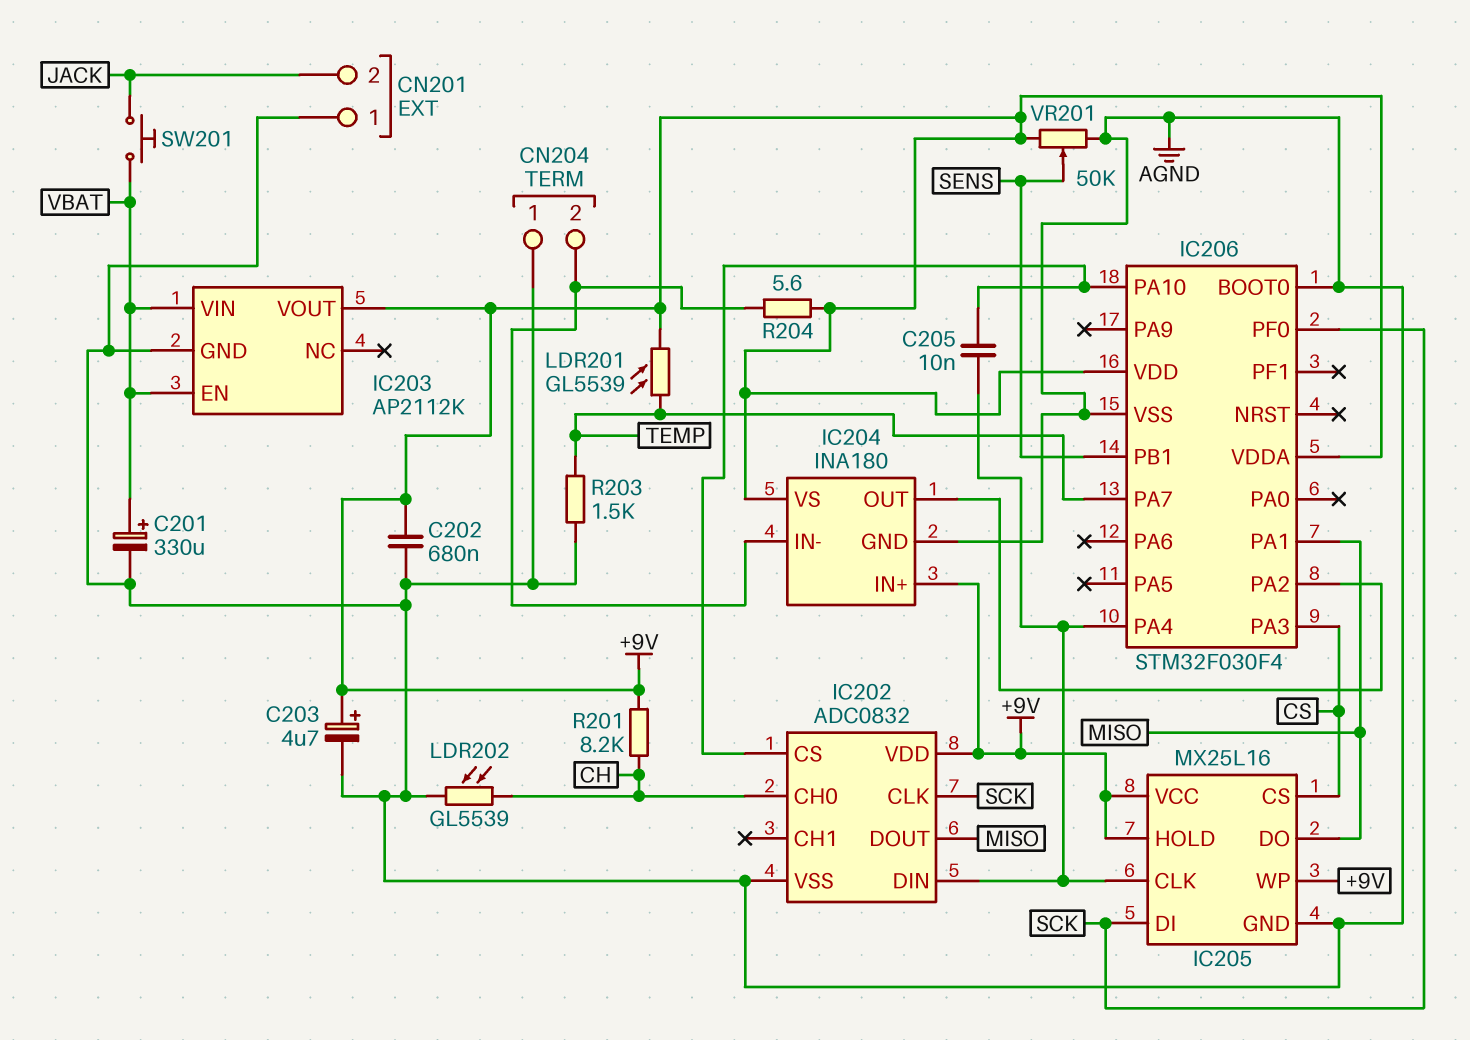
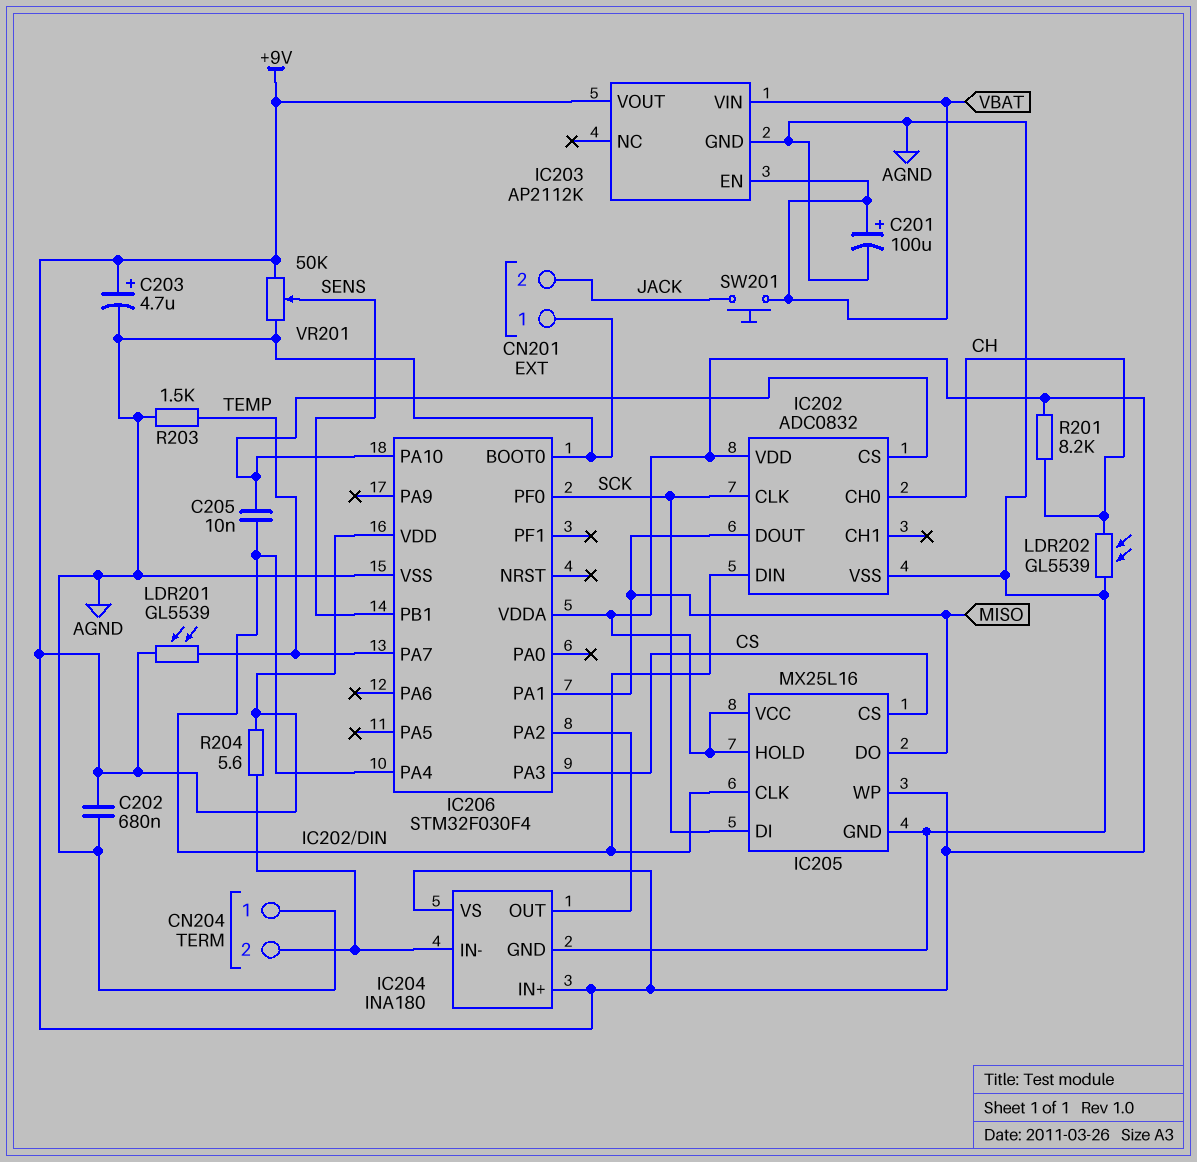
C201: 330uF (plus VBAT, minus AGND) -> 100uF (plus VBAT, minus AGND)

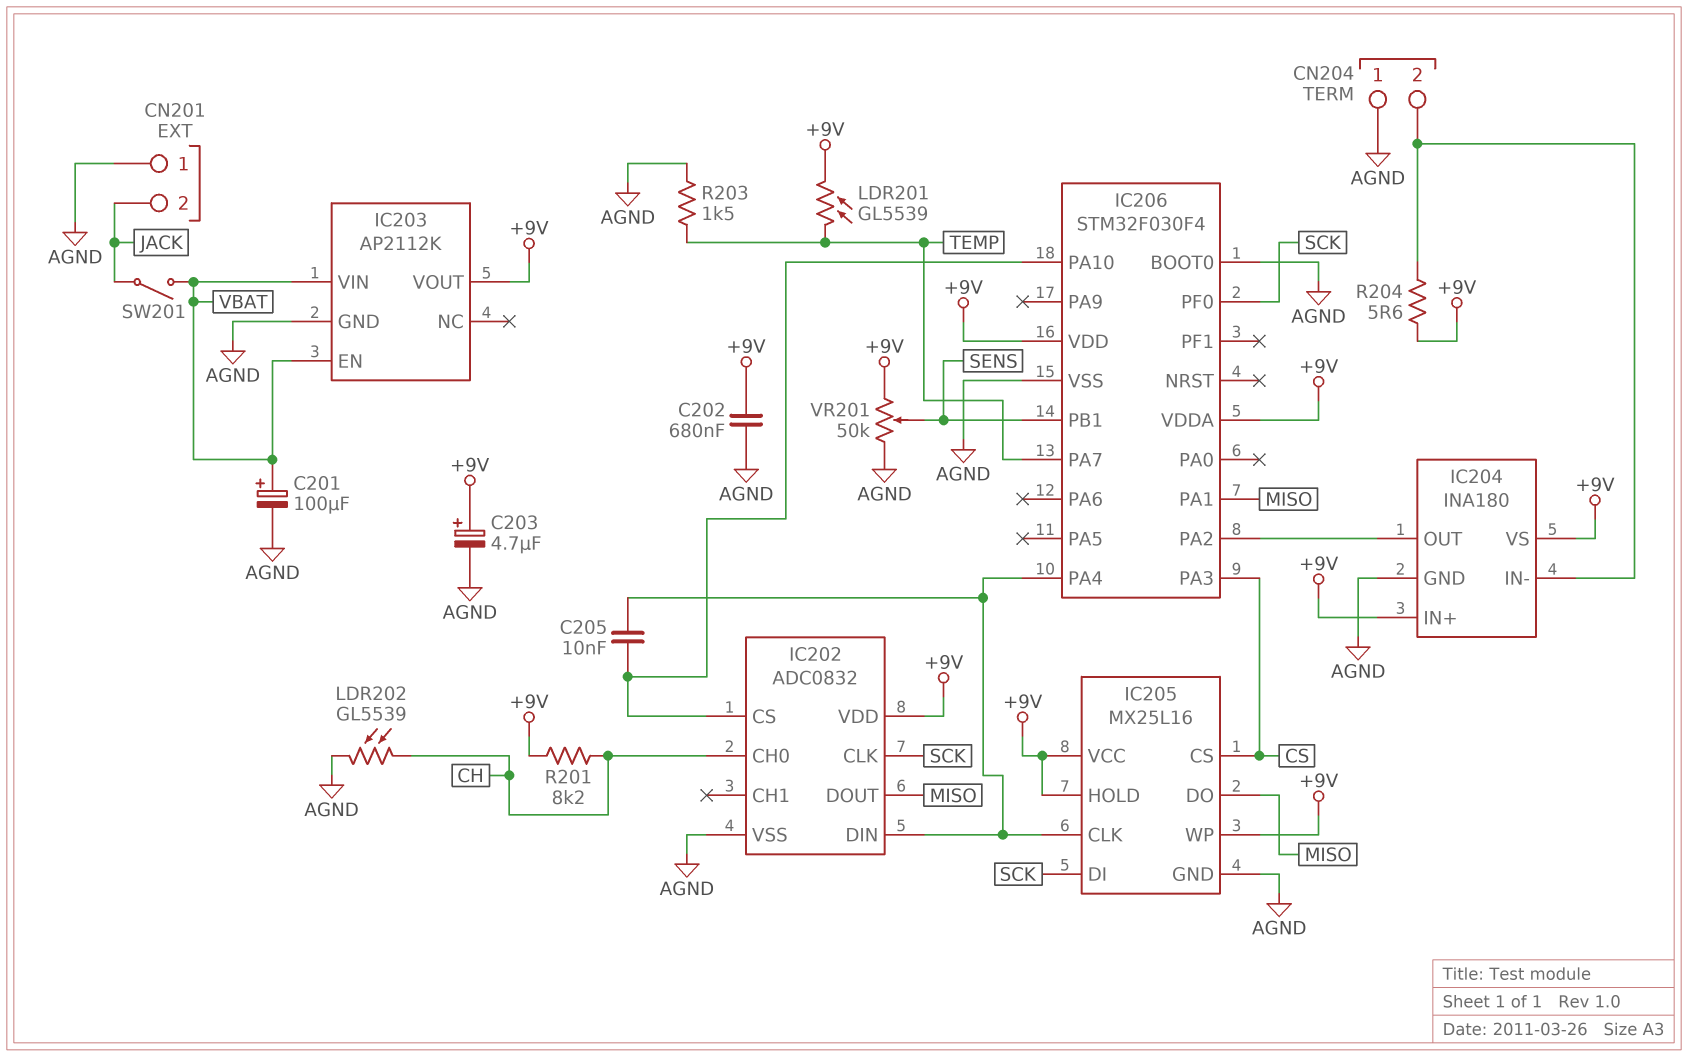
SW201: button (JACK, VBAT) -> switch (JACK, VBAT)

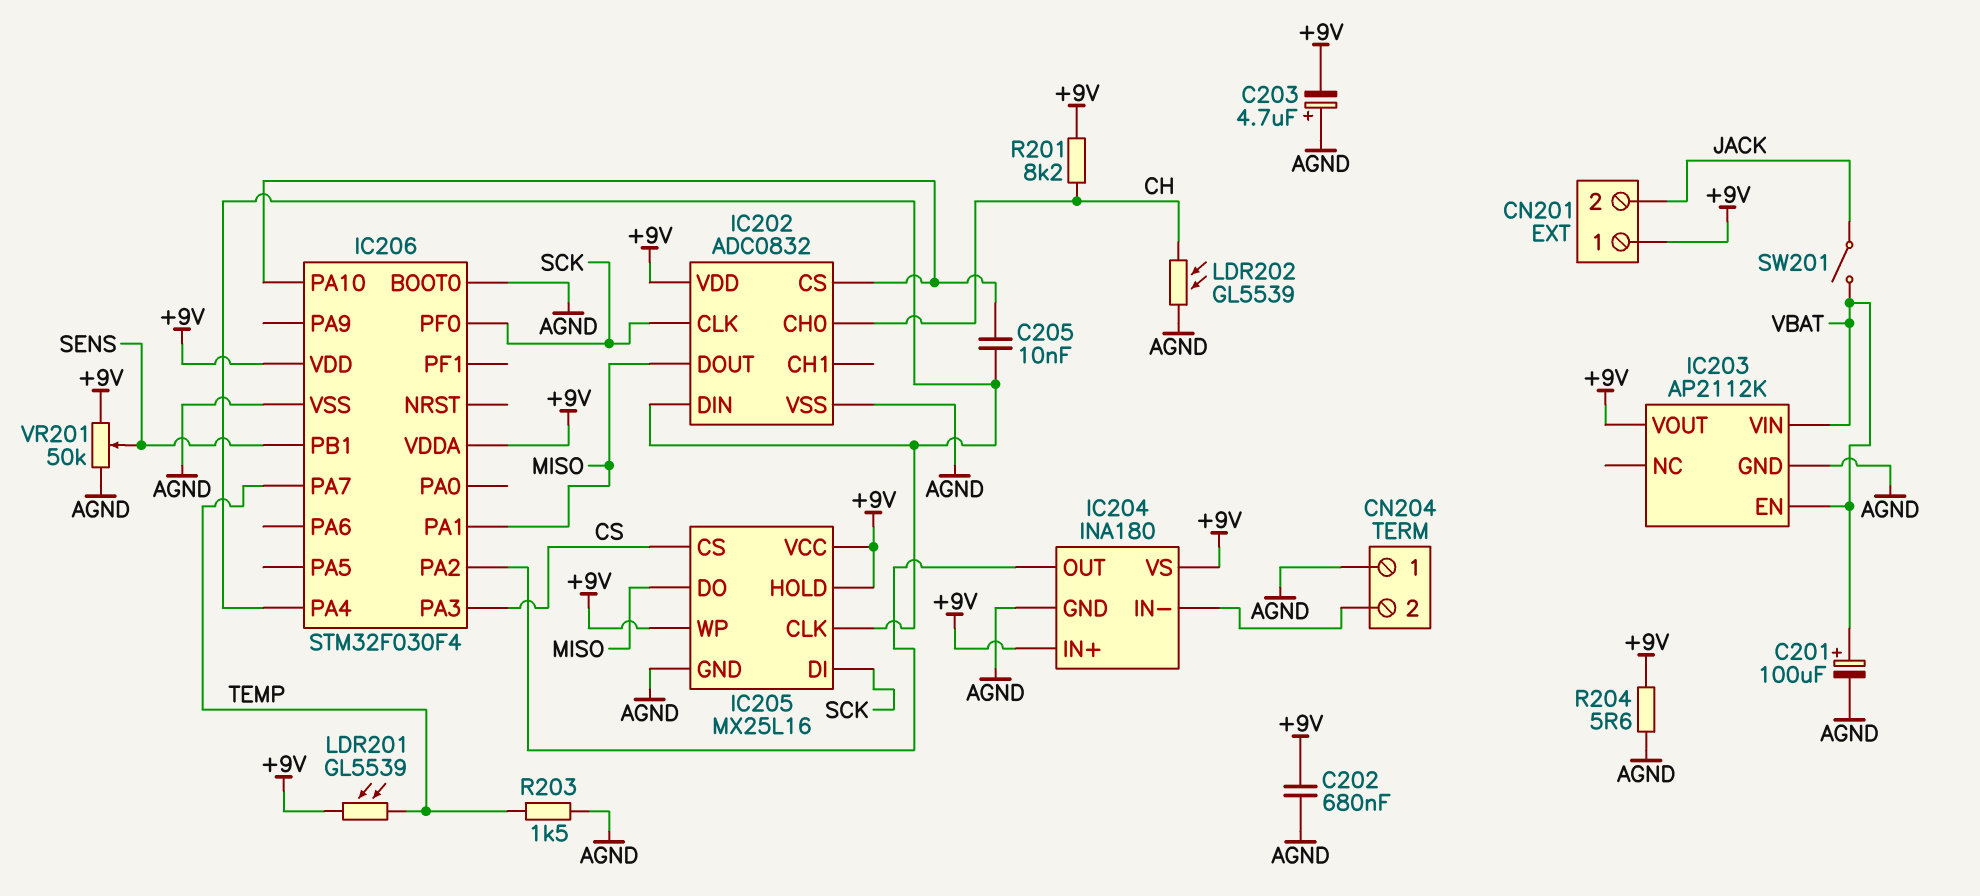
C203: 4.7uF (plus +9V, minus AGND) -> 4.7uF (plus AGND, minus +9V)
CN201 pin 1: AGND -> +9V
R204: 5.6 (+9V, CN204/2) -> 5.6 (+9V, AGND)

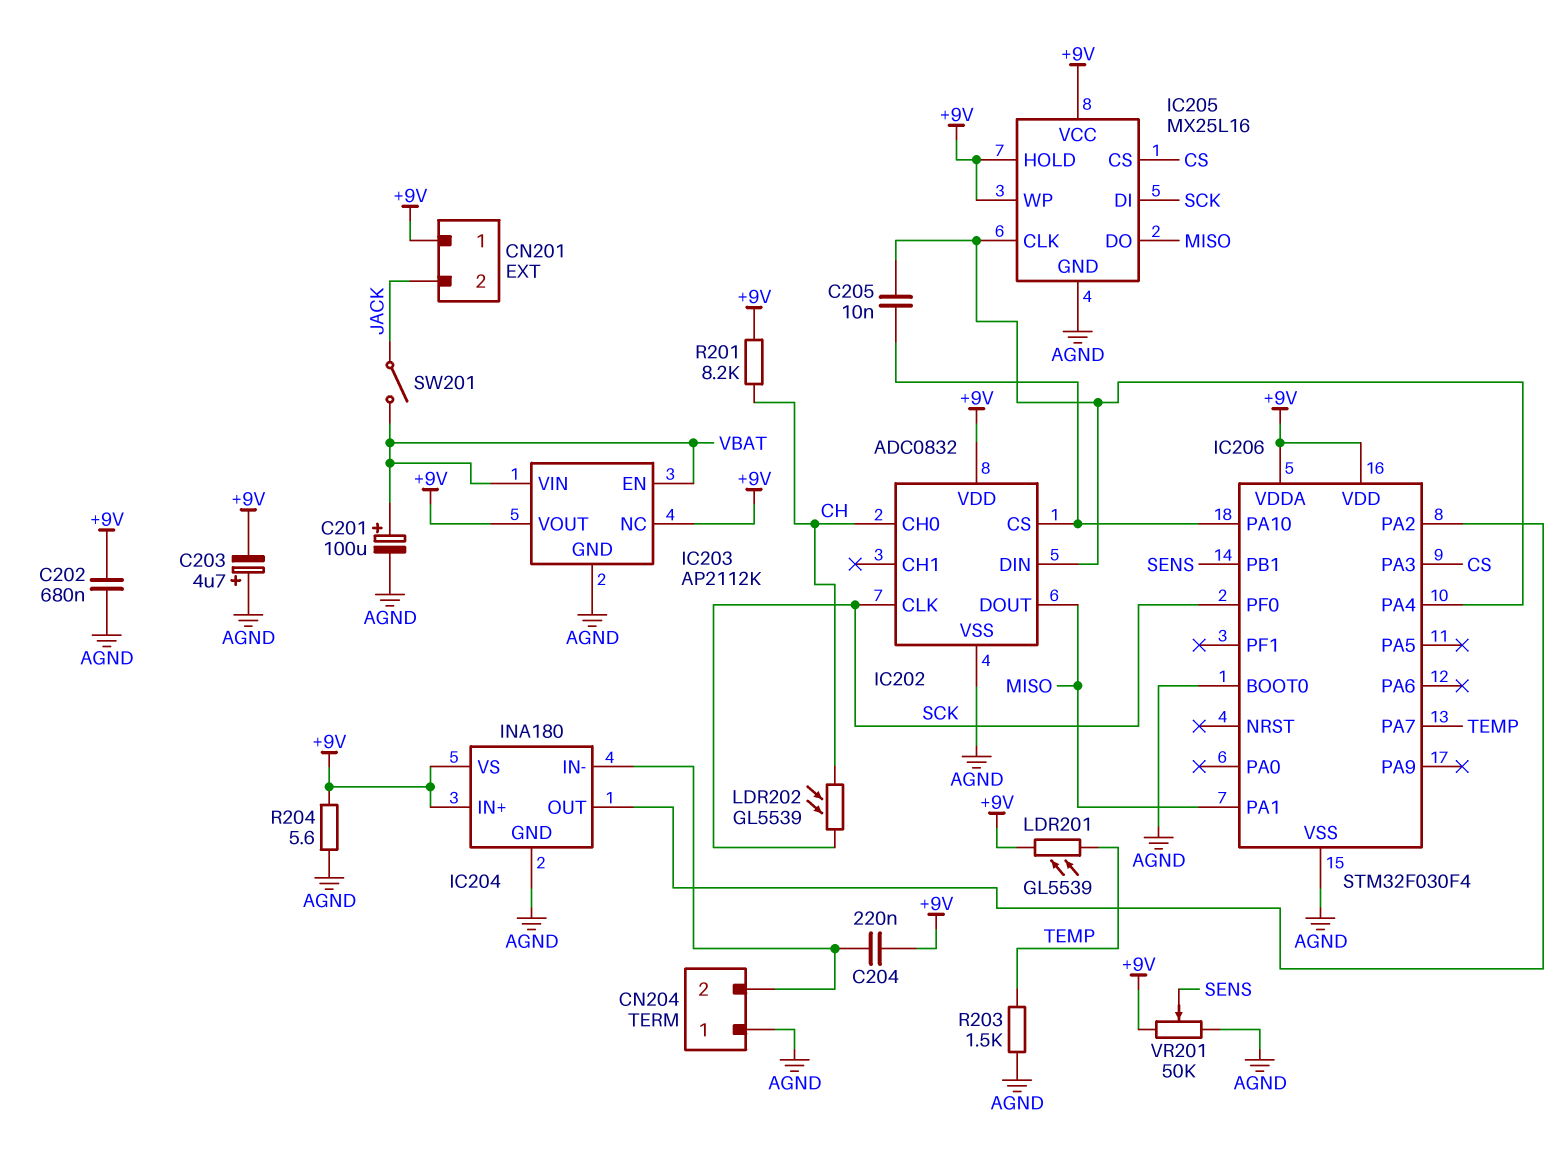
C204: none -> 220nF (+9V, CN204/2)
IC203 pin NC: none -> +9V
LDR202: GL5539 (AGND, CH) -> GL5539 (CH, SCK)

